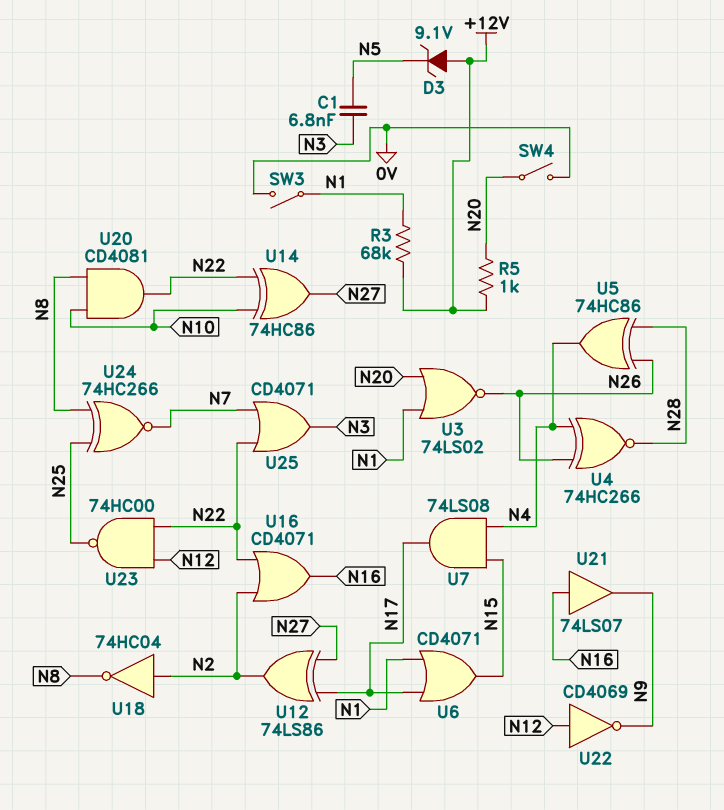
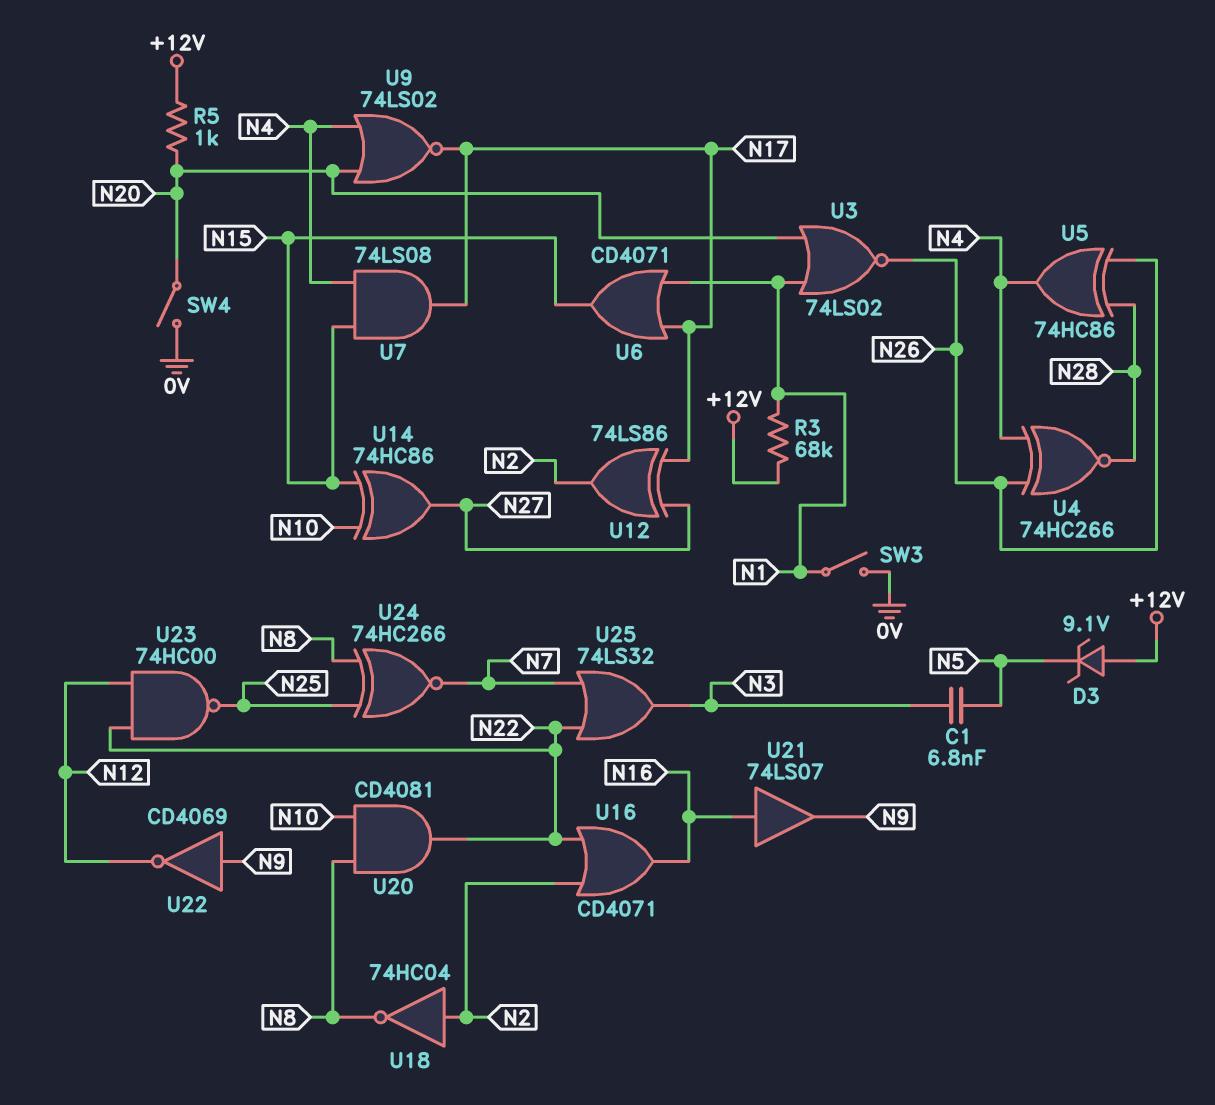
U9: none -> NOR 74LS02 (in N4, in N20, out N17)
U14: XOR 74HC86 (in N10, in N22, out N27) -> XOR 74HC86 (in N10, in N15, out N27)
U22: NOT CD4069 (in N12, out N9) -> NOT CD4069 (in N9, out N12)
U25: OR CD4071 (in N7, in N22, out N3) -> OR 74LS32 (in N7, in N22, out N3)

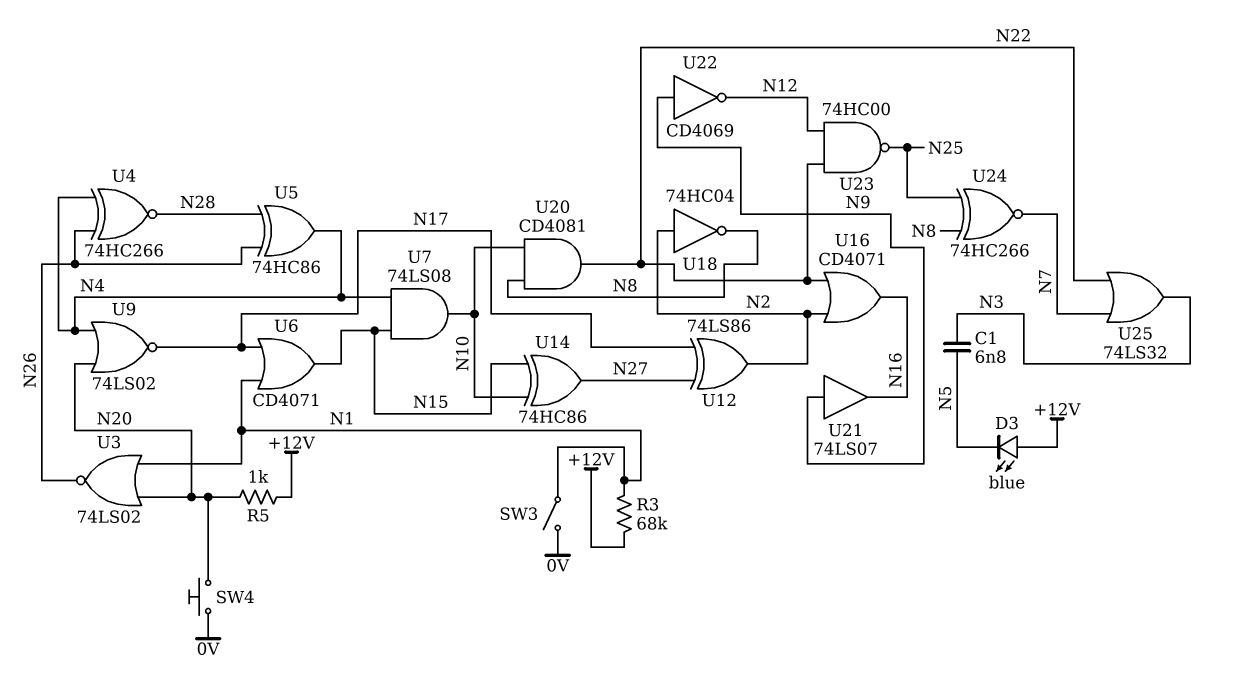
D3: zener 9.1V (A +12V, K N5) -> LED blue (A +12V, K N5)
SW4: switch (0V, N20) -> button (0V, N20)
U7: AND 74LS08 (in N4, in N15, out N17) -> AND 74LS08 (in N4, in N15, out N10)
U21: buffer 74LS07 (in N16, out N9) -> buffer 74LS07 (in N9, out N16)

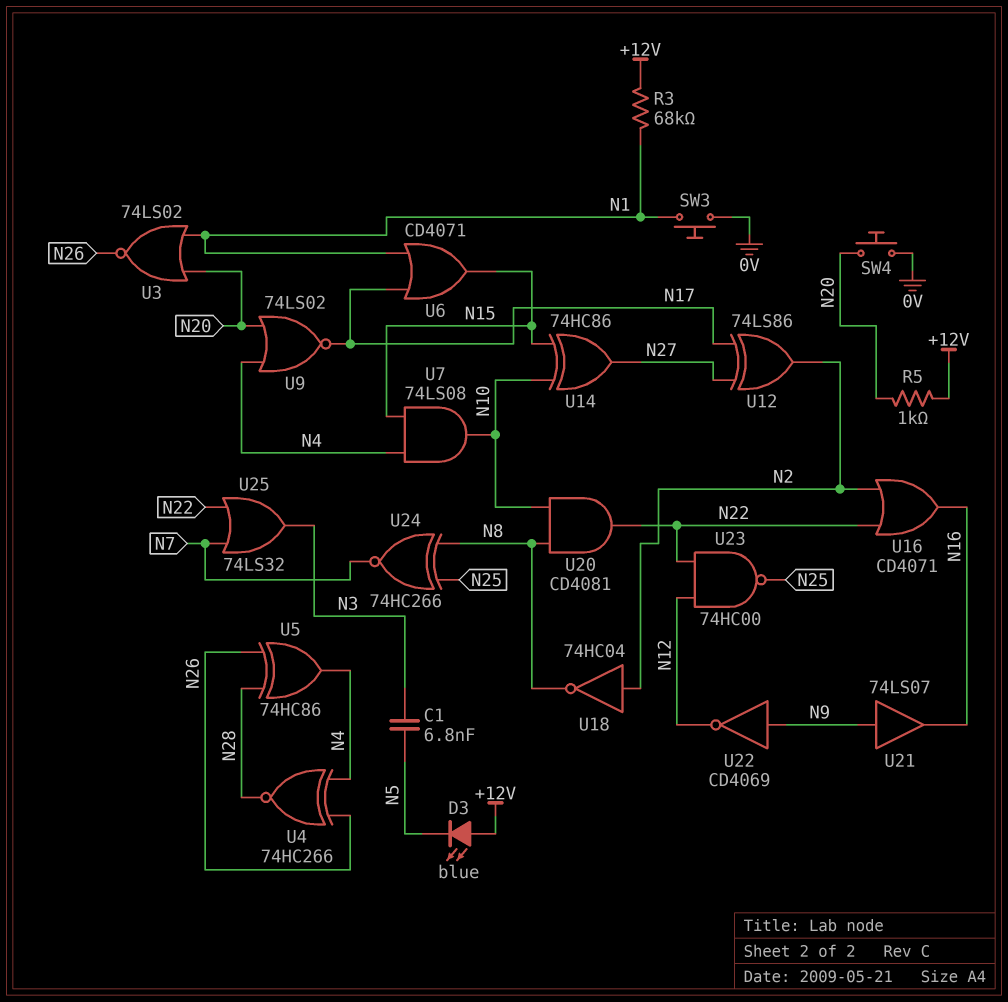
SW3: switch (0V, N1) -> button (0V, N1)

